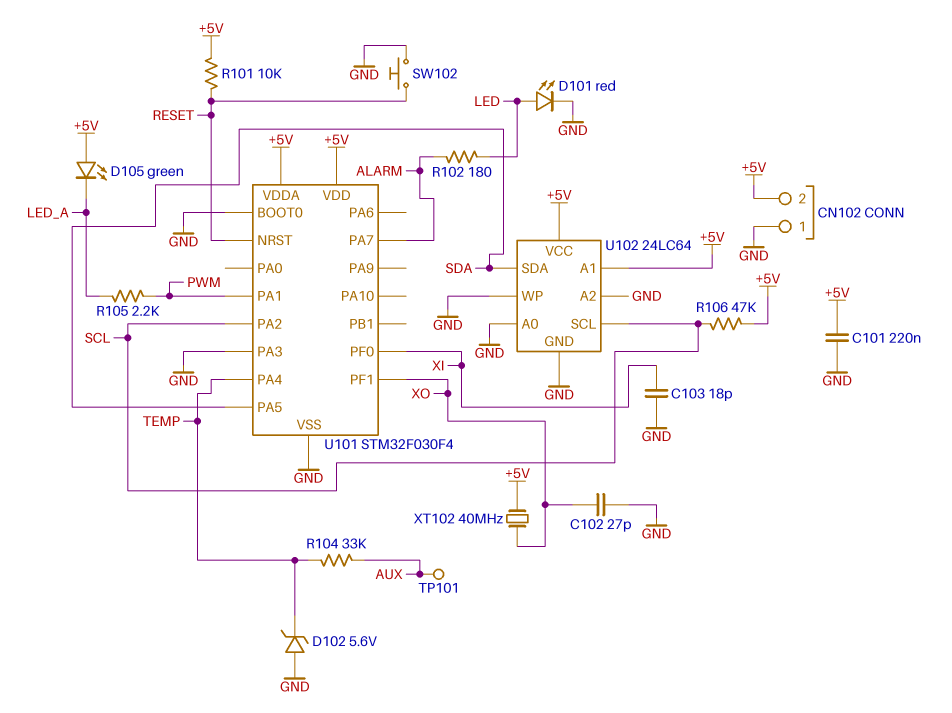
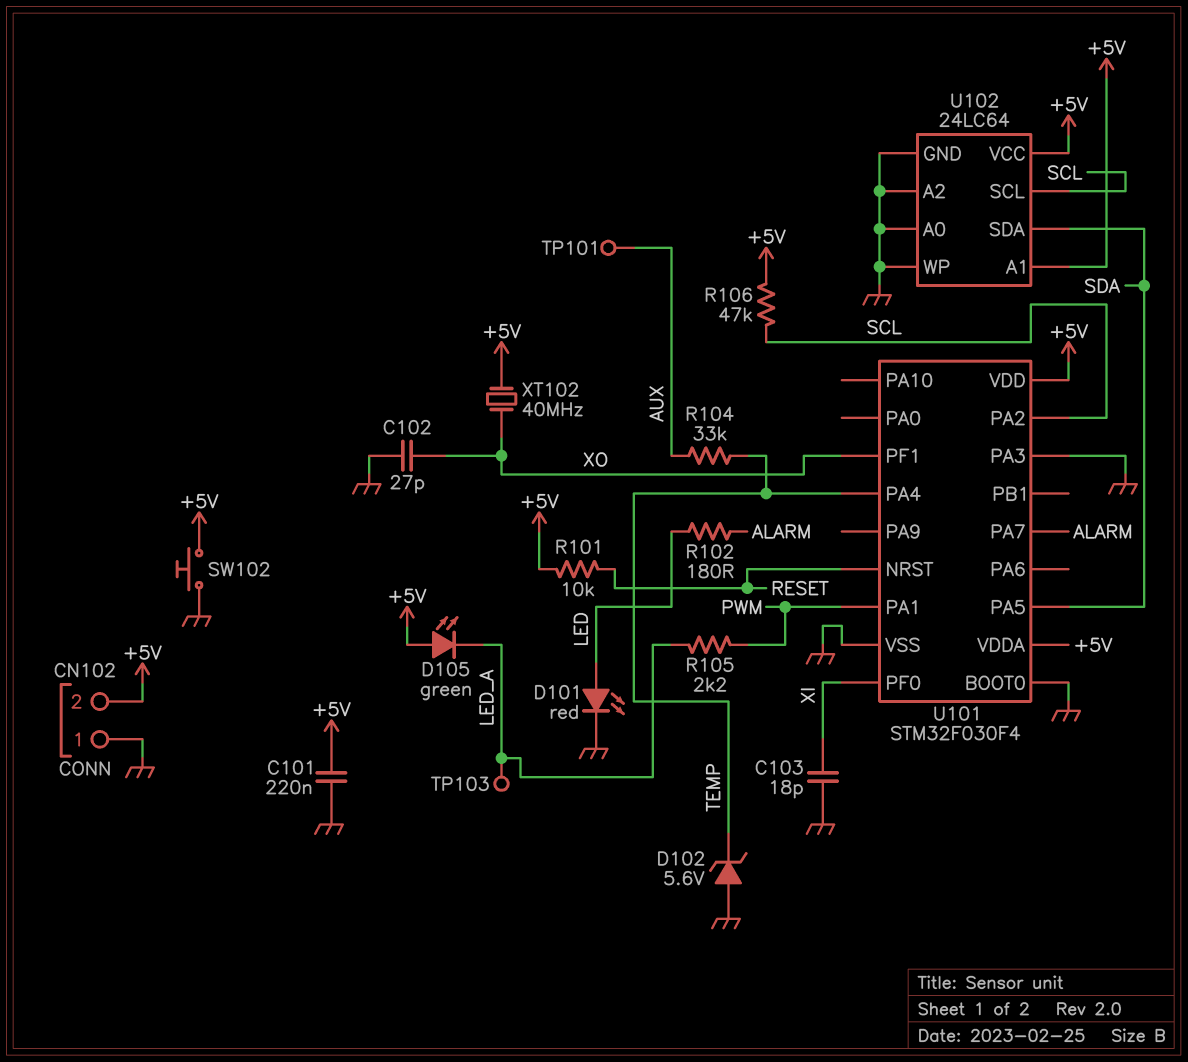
SW102: button (GND, RESET) -> button (+5V, GND)
TP103: none -> test point (LED_A)

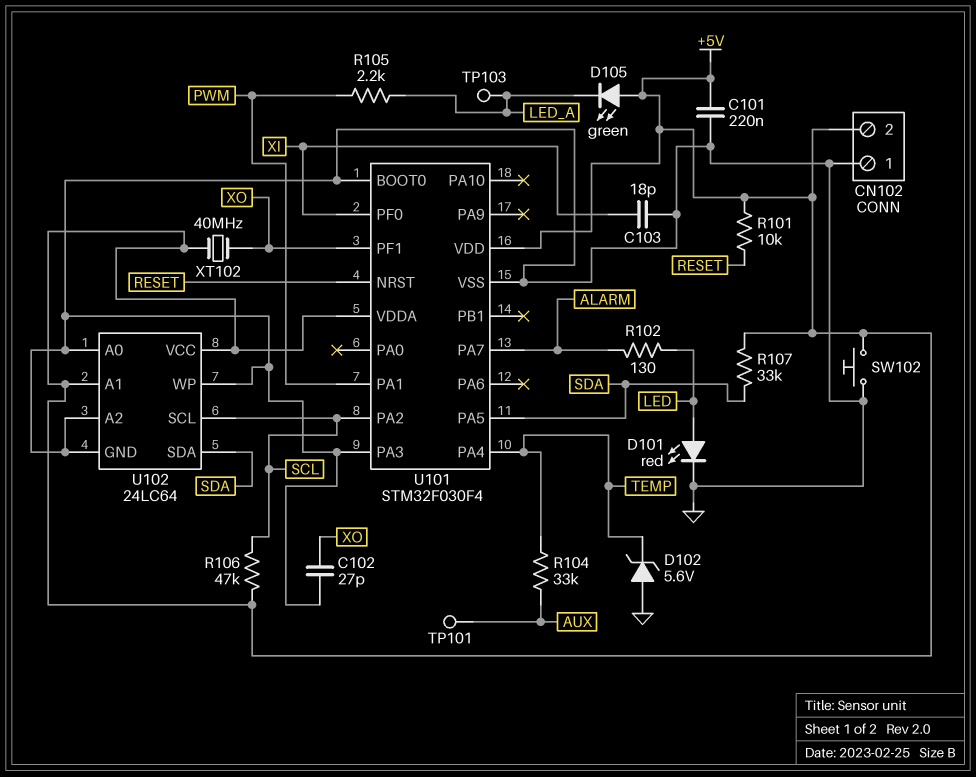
R102: 180 (ALARM, LED) -> 130 (ALARM, LED)
R107: none -> 33k (+5V, SDA)

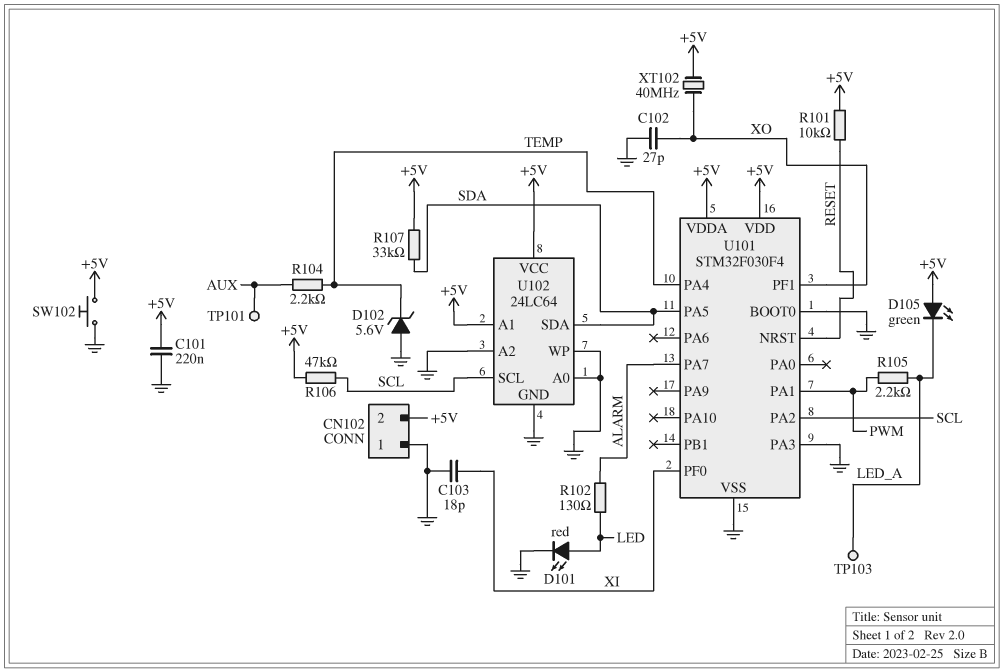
R104: 33k (AUX, TEMP) -> 2.2k (AUX, TEMP)

